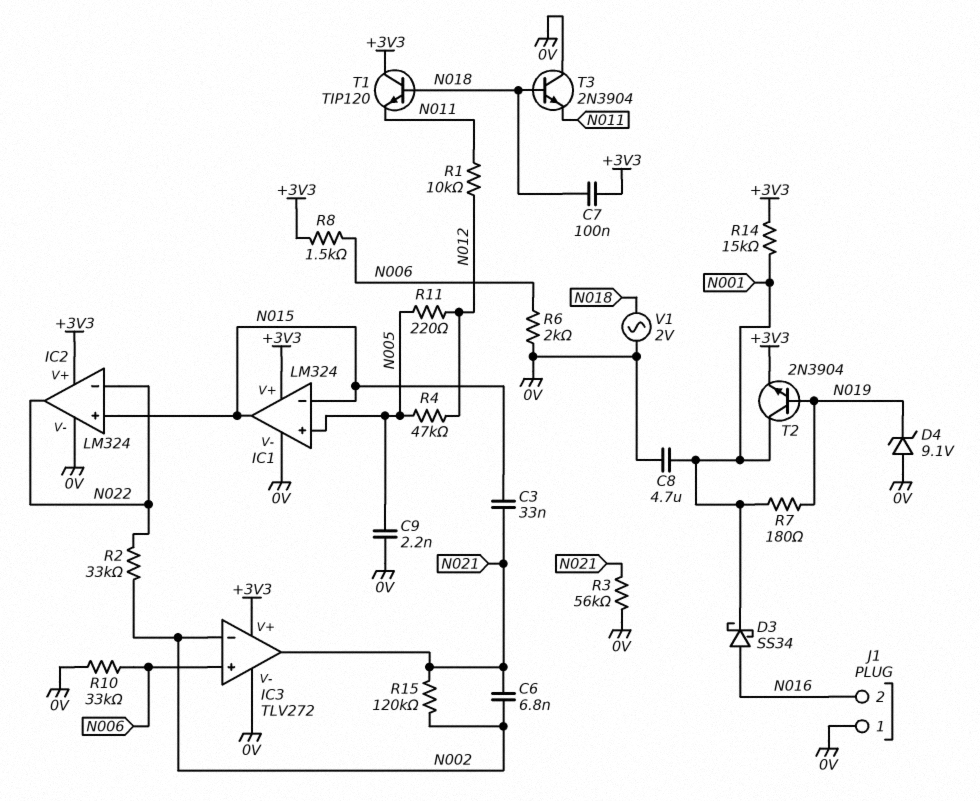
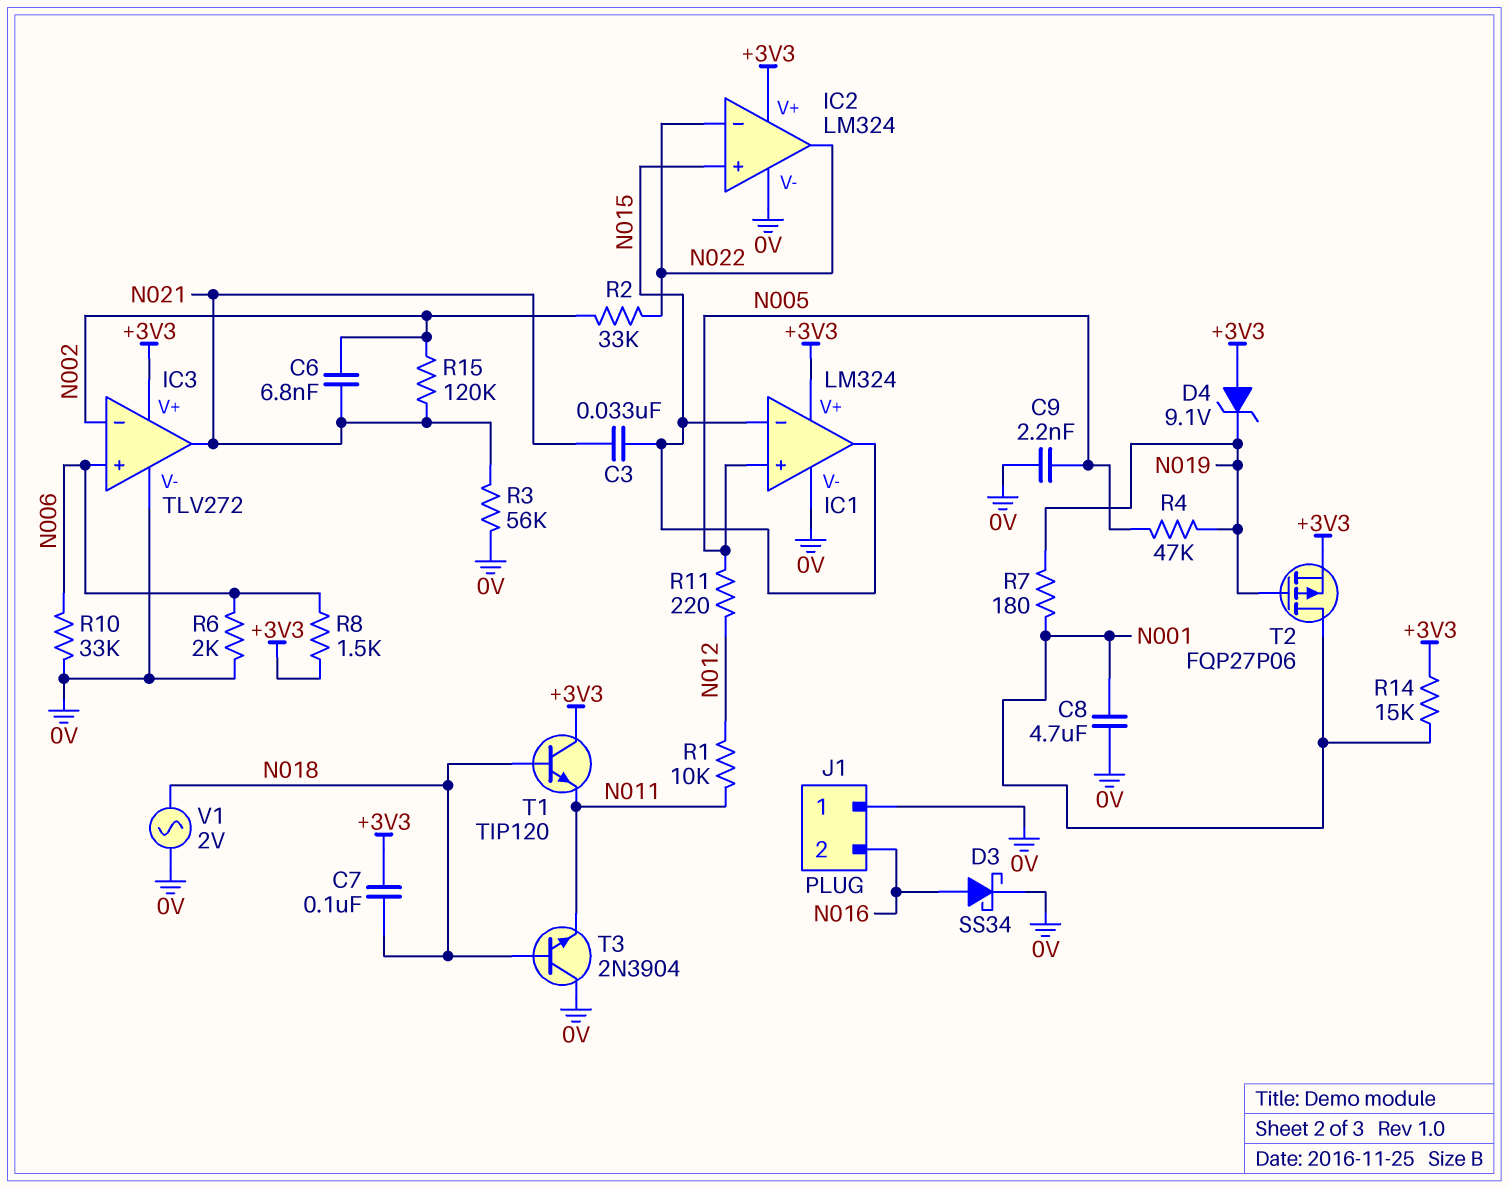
D3: schottky SS34 (A N016, K N001) -> schottky SS34 (A N016, K 0V)
D4: zener 9.1V (A 0V, K N019) -> zener 9.1V (A +3V3, K N019)
R4: 47k (N005, N012) -> 47k (N005, N019)
T2: NPN 2N3904 (B N019, C N001, E +3V3) -> PMOS FQP27P06 (G N019, D N001, S +3V3)

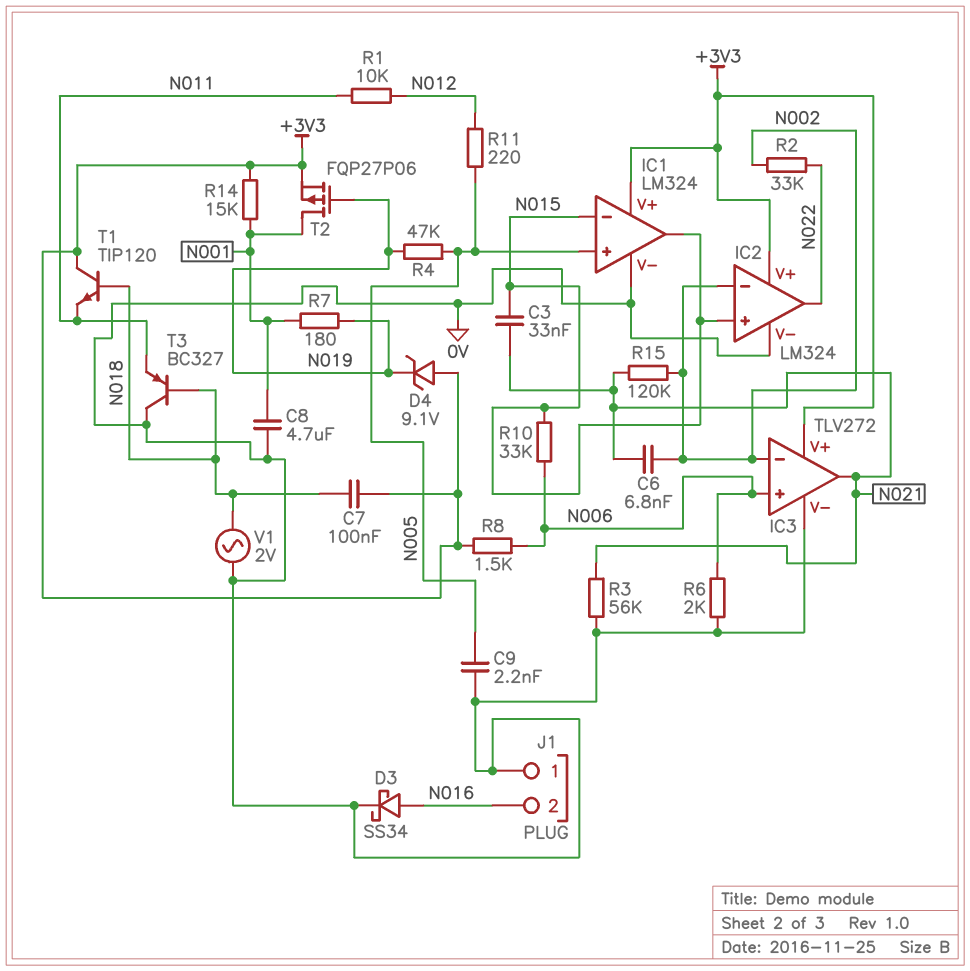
IC2 pin in-: N022 -> N002
R10: 33k (0V, N006) -> 33k (N006, N015)
T3: NPN 2N3904 (B N018, C 0V, E N011) -> PNP BC327 (B N018, C 0V, E N011)

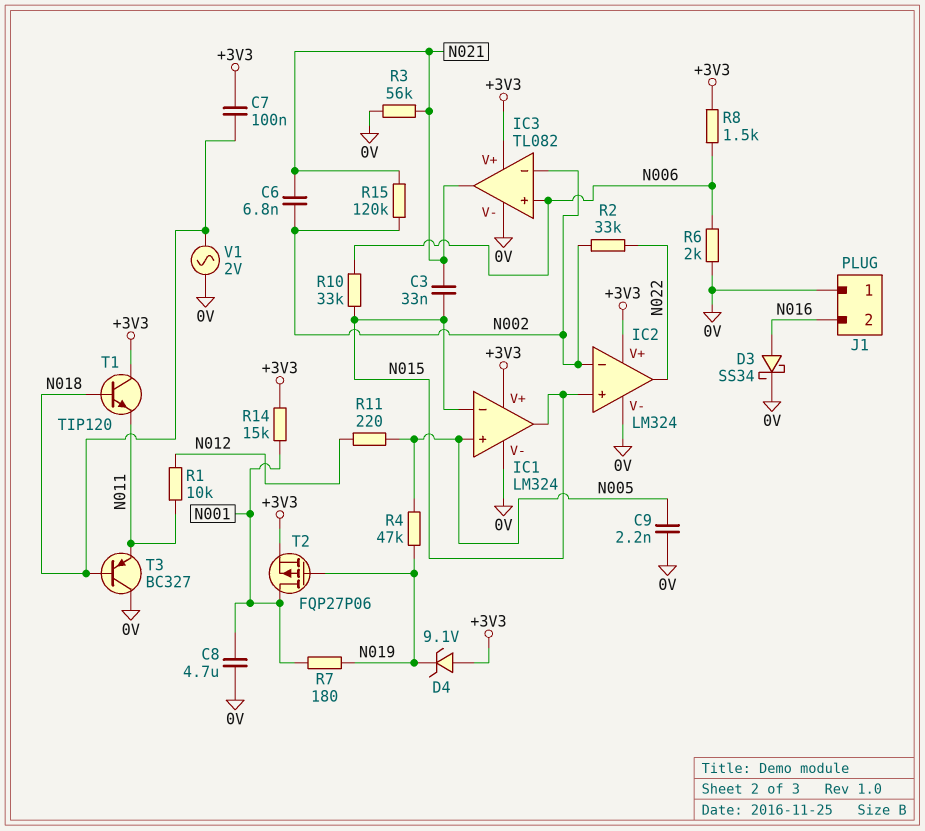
IC3: TLV272 -> TL082

